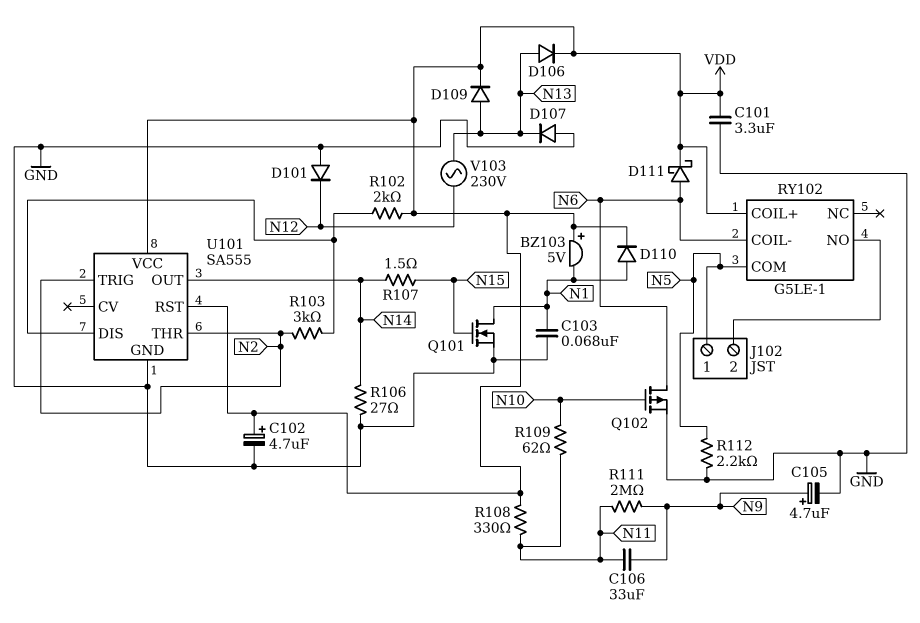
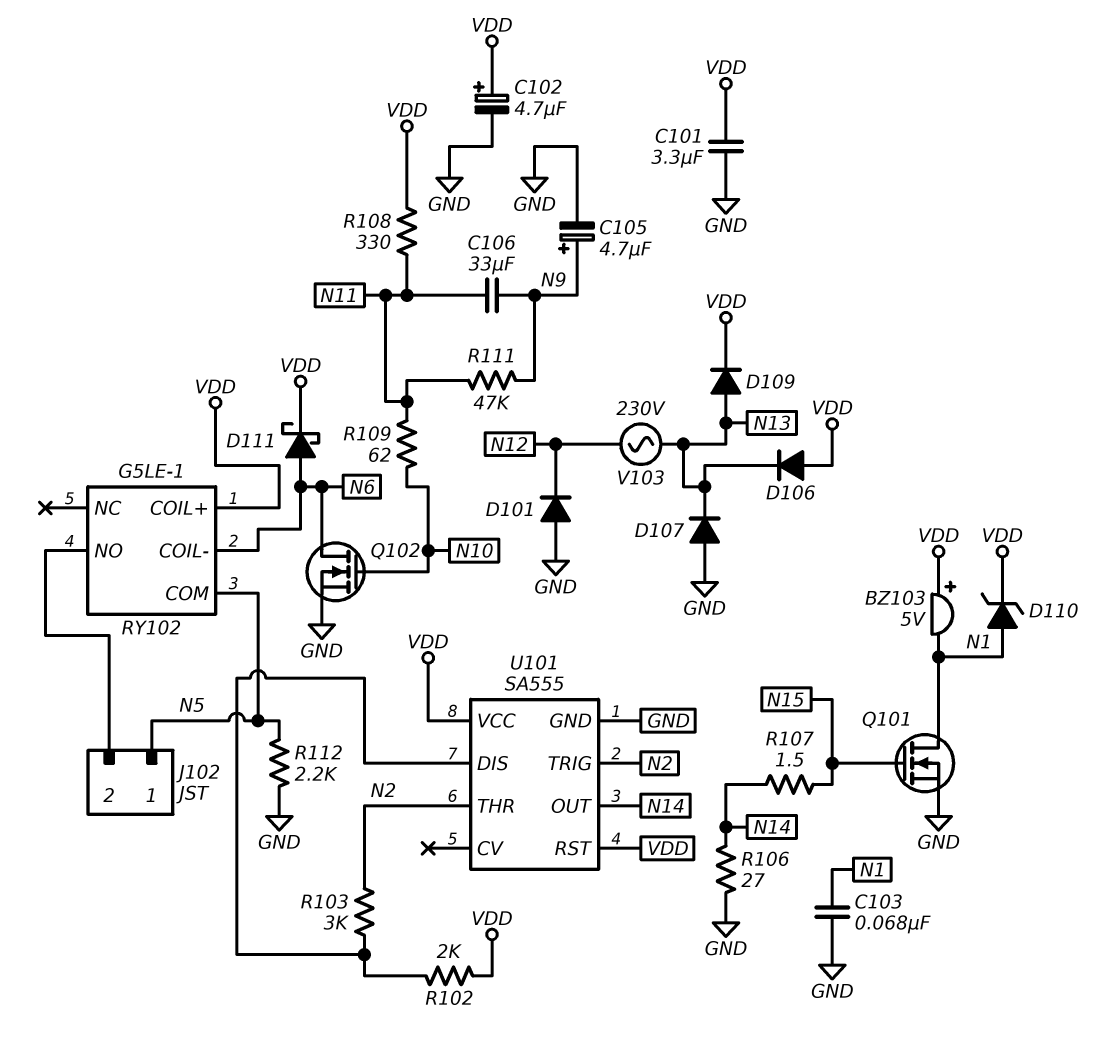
D106: diode (A N13, K VDD) -> diode (A VDD, K N13)
D110: diode (A N1, K VDD) -> zener (A N1, K VDD)
Q102: PMOS (G N10, D N6, S GND) -> NMOS (G N10, D N6, S GND)
R111: 2M (N9, N11) -> 47k (N9, N11)

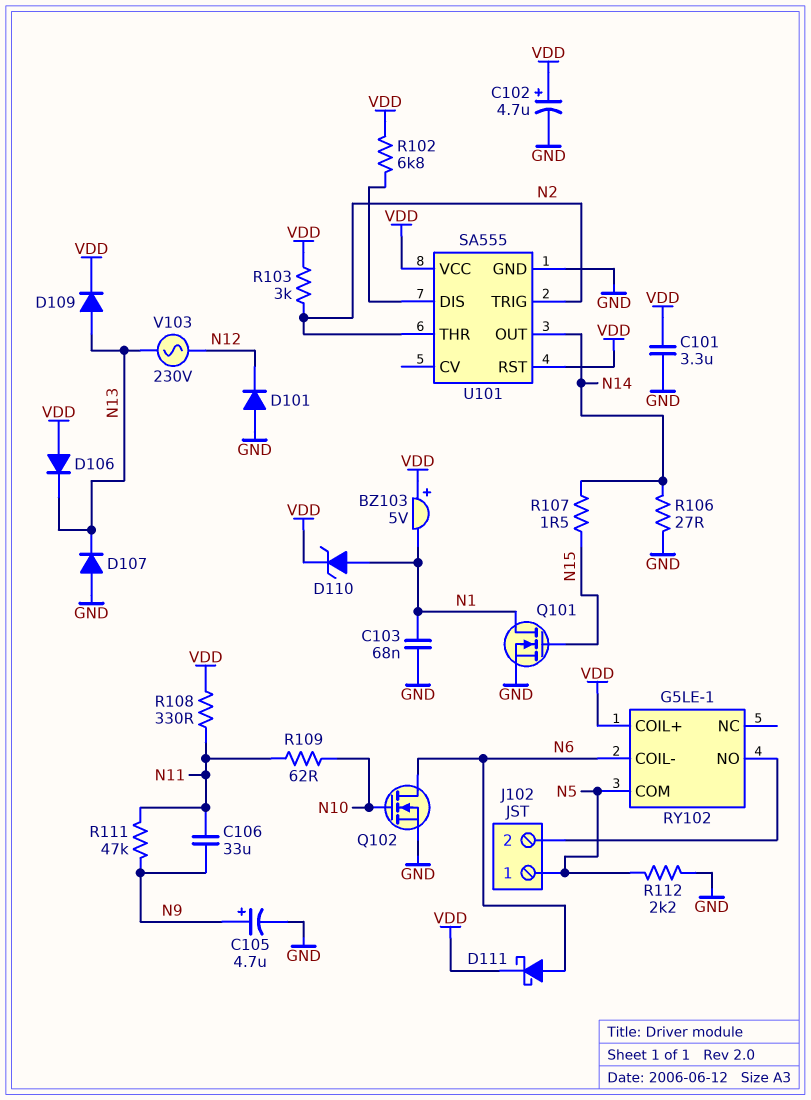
R102: 2k (U101/DIS, VDD) -> 6.8k (U101/DIS, VDD)
R103: 3k (N2, U101/DIS) -> 3k (N2, VDD)

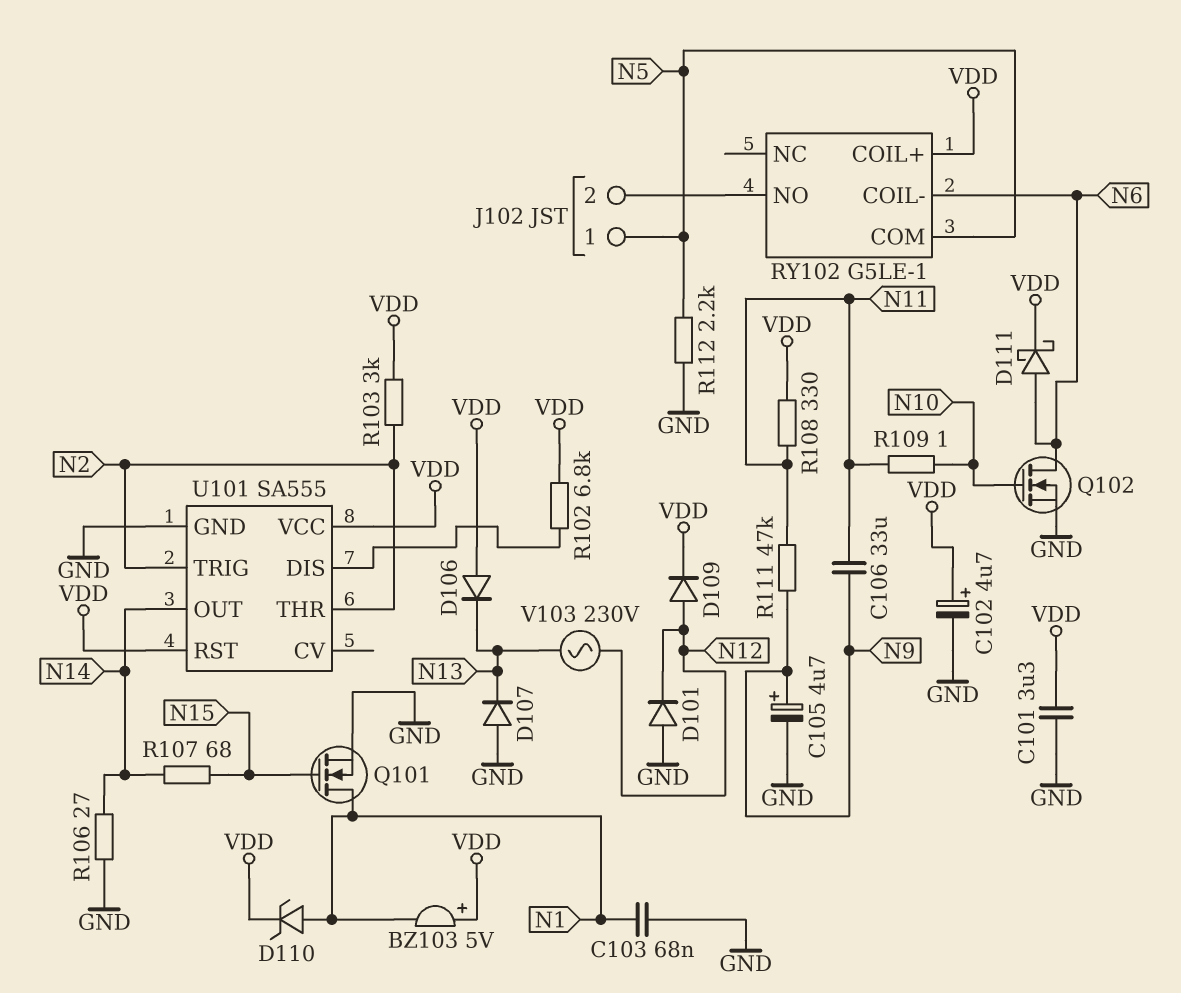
D109: diode (A N13, K VDD) -> diode (A N12, K VDD)
R107: 1.5 (N14, N15) -> 68 (N14, N15)
R109: 62 (N10, N11) -> 1 (N10, N11)

